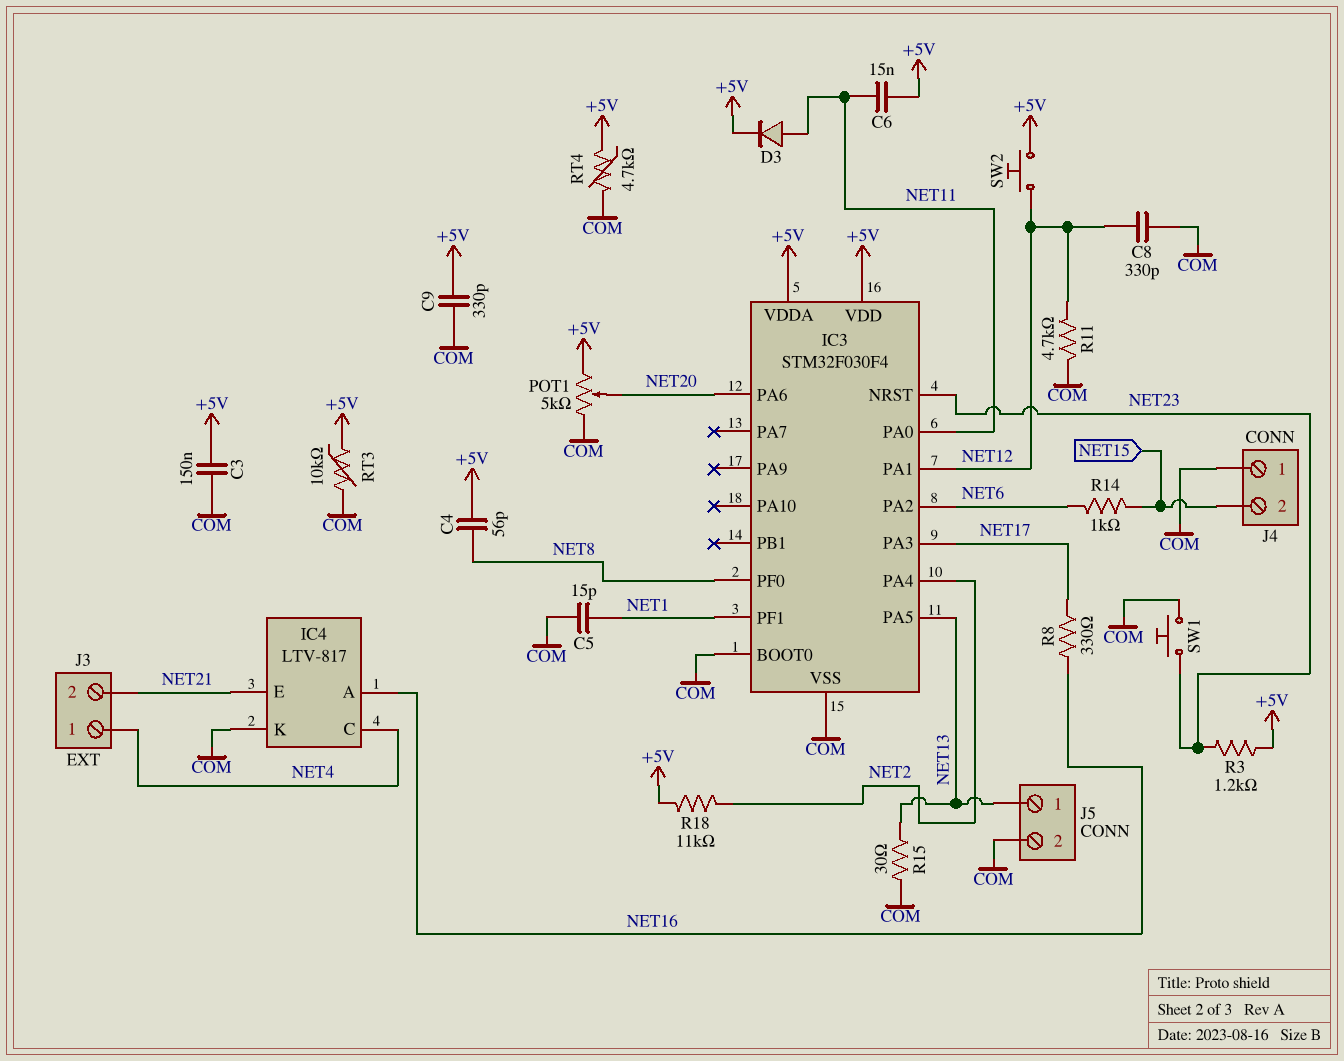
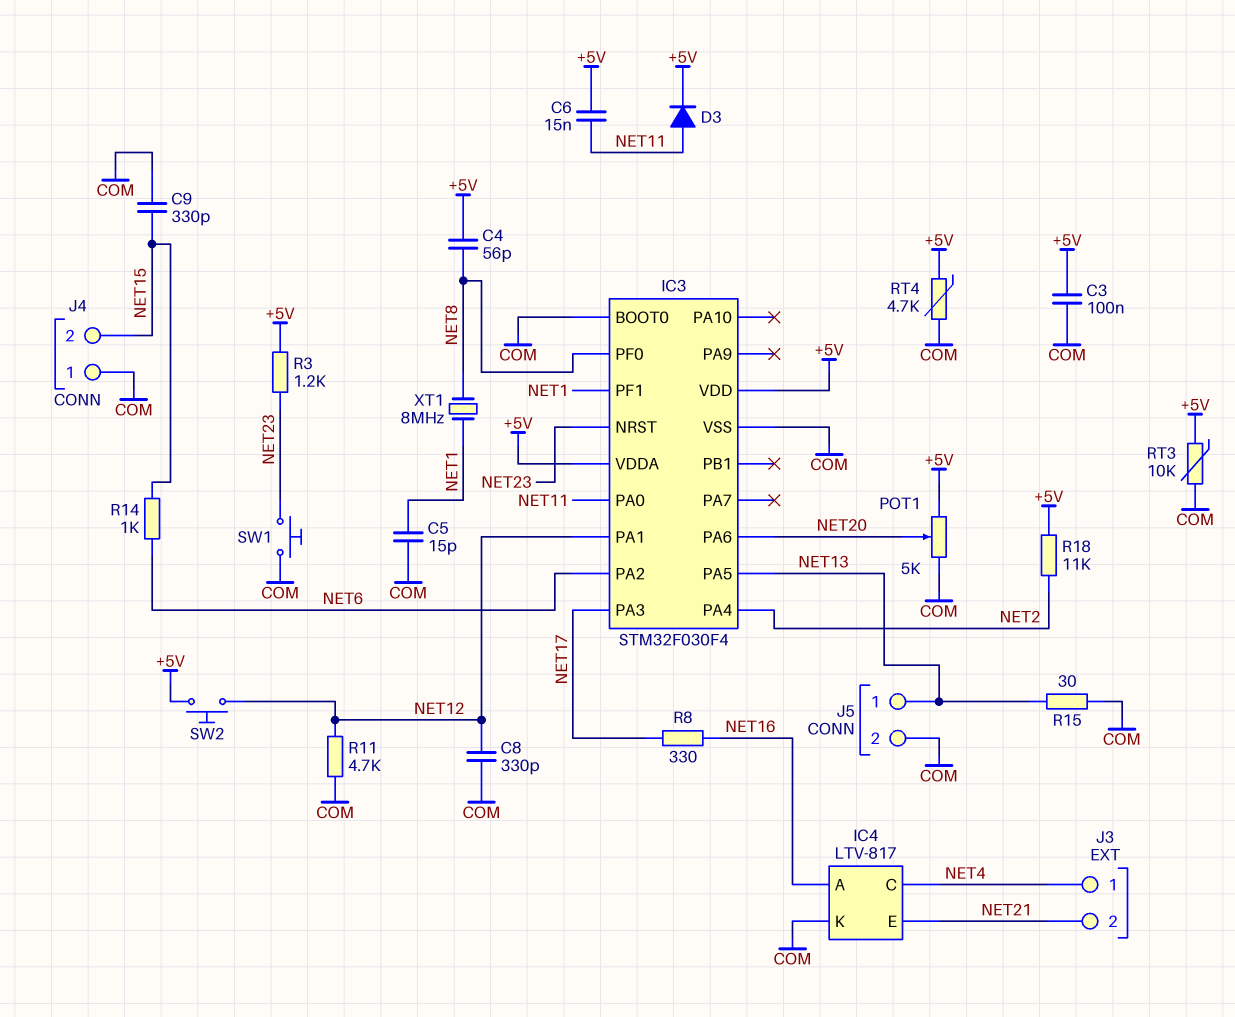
C3: 150nF (+5V, COM) -> 100nF (+5V, COM)
C9: 330pF (+5V, COM) -> 330pF (COM, NET15)
XT1: none -> 8MHz (NET1, NET8)

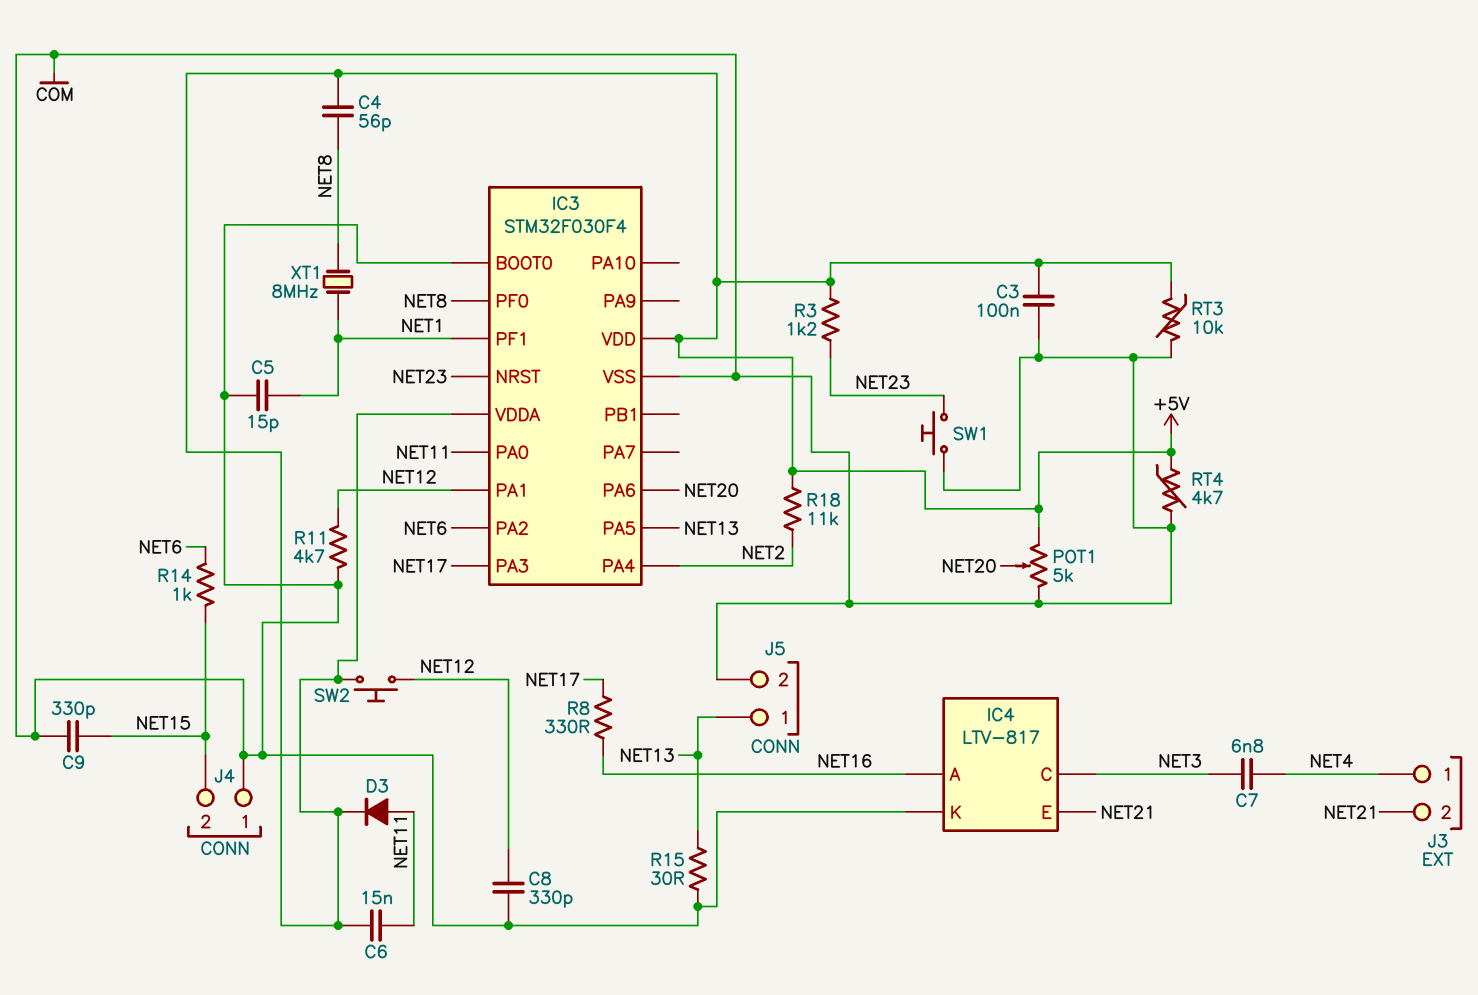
C7: none -> 6.8nF (NET3, NET4)
IC4 pin C: NET4 -> NET3

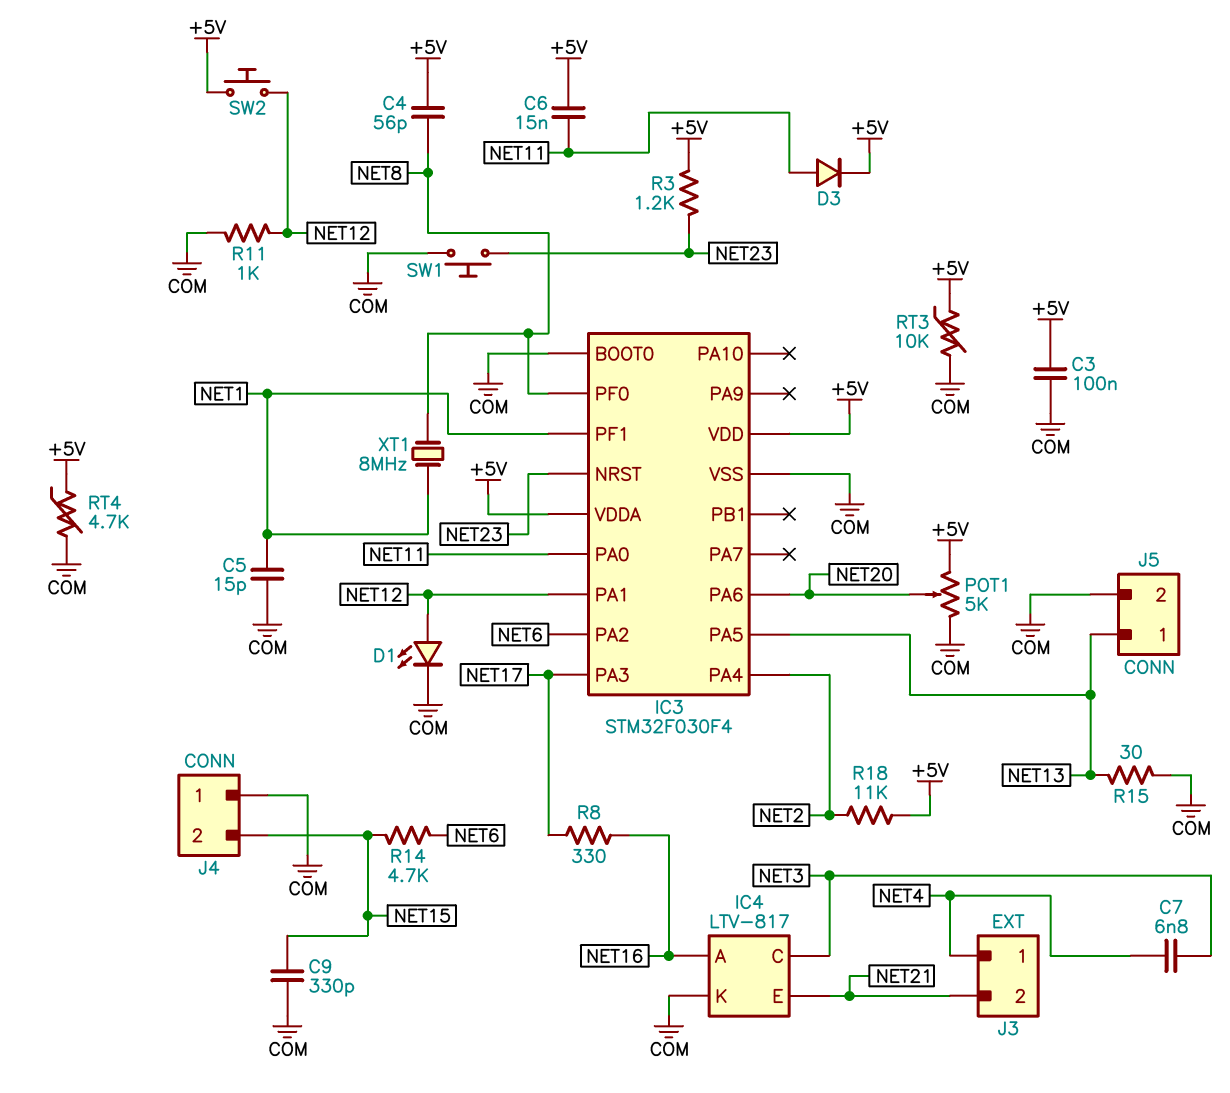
C8: 330pF (COM, NET12) -> none
D1: none -> LED (A NET12, K COM)
R11: 4.7k (COM, NET12) -> 1k (COM, NET12)
R14: 1k (NET6, NET15) -> 4.7k (NET6, NET15)

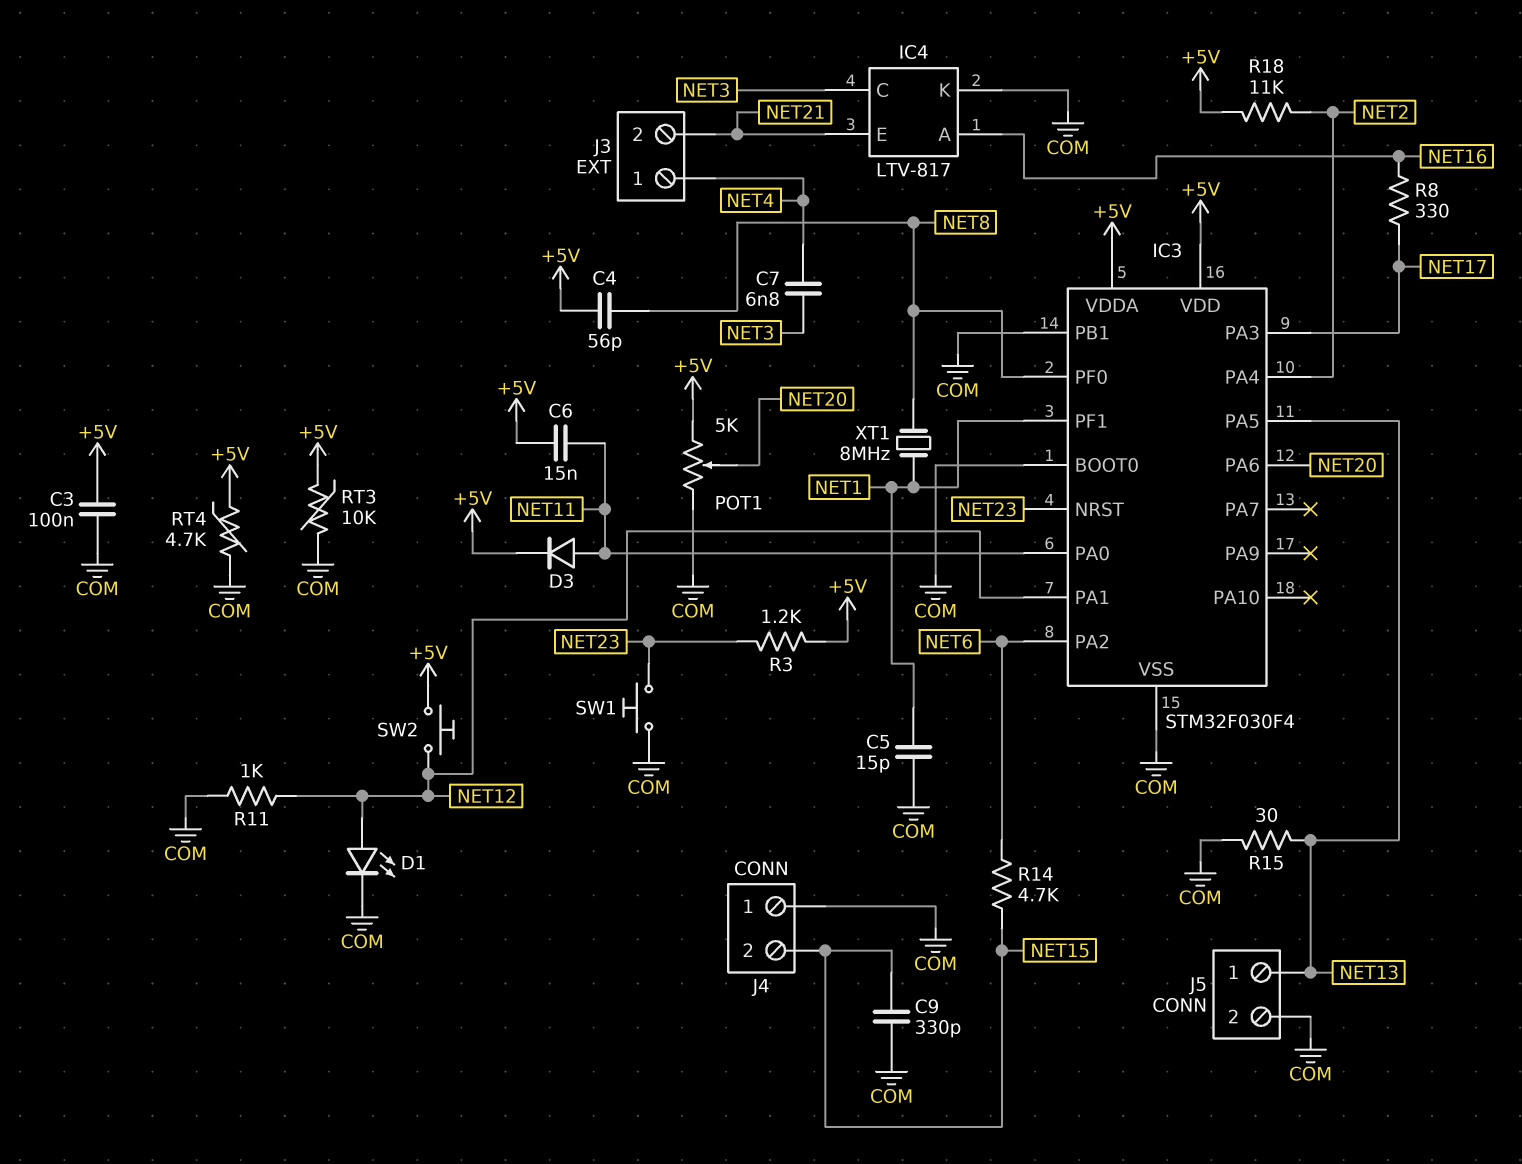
IC3 pin PB1: none -> COM

